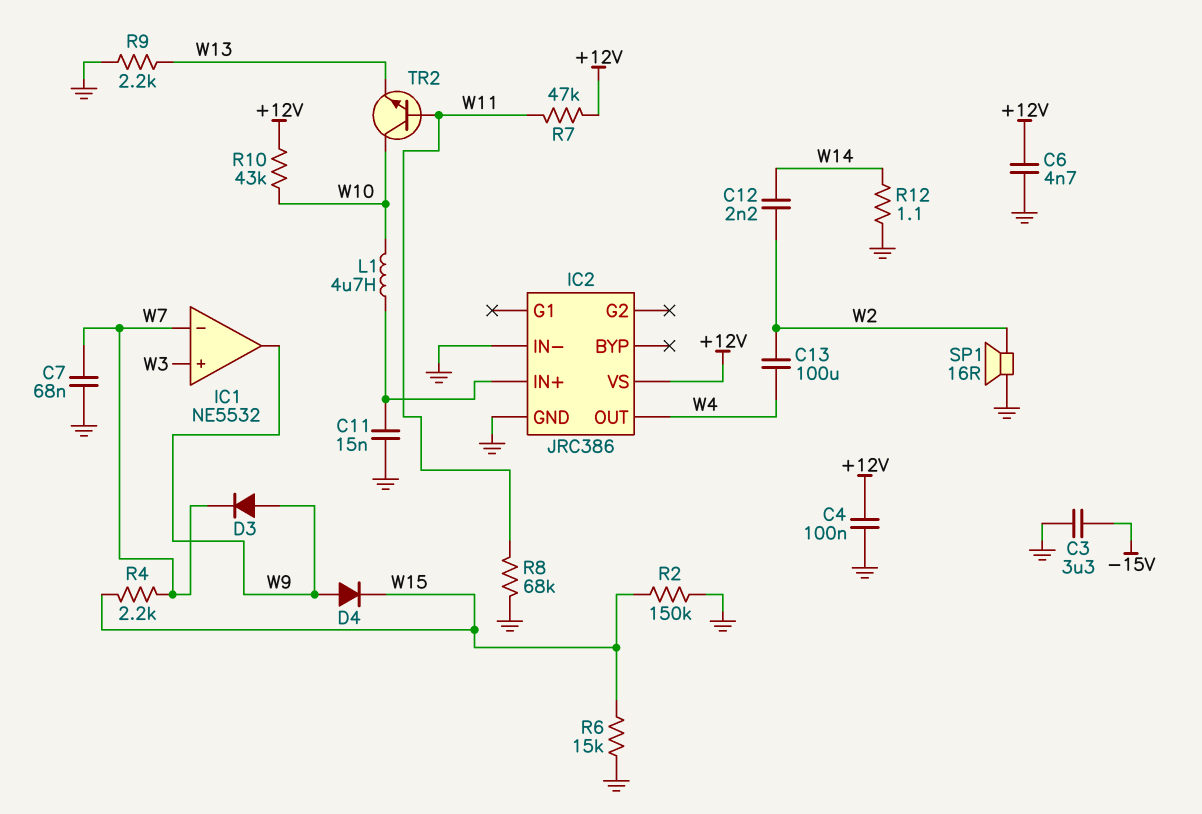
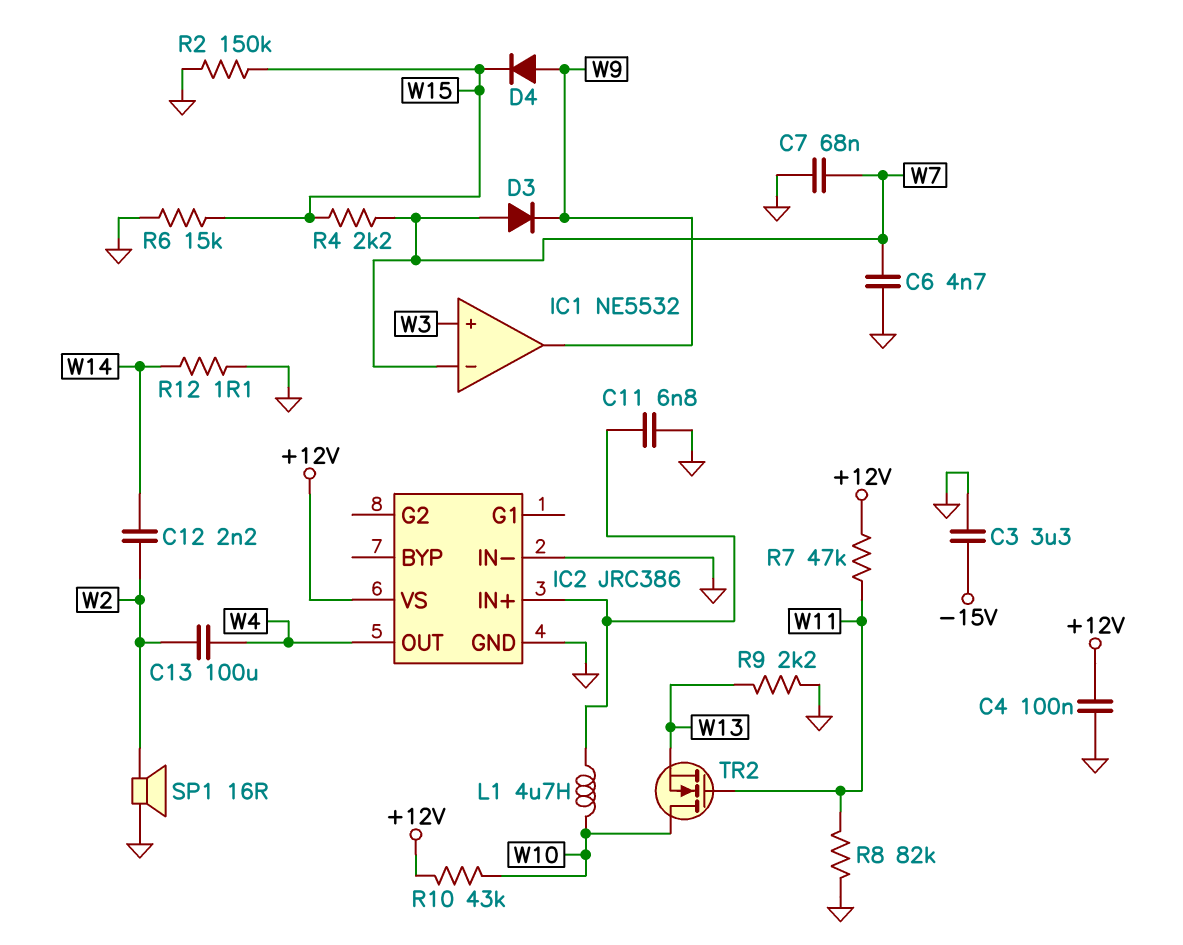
C6: 4.7nF (+12V, GND) -> 4.7nF (GND, W7)
C11: 15nF (GND, IC2/IN+) -> 6.8nF (GND, IC2/IN+)
D3: diode (A W9, K W7) -> diode (A W7, K W9)
R8: 68k (GND, W11) -> 82k (GND, W11)
TR2: NPN (B W11, C W10, E W13) -> NMOS (G W11, D W10, S W13)

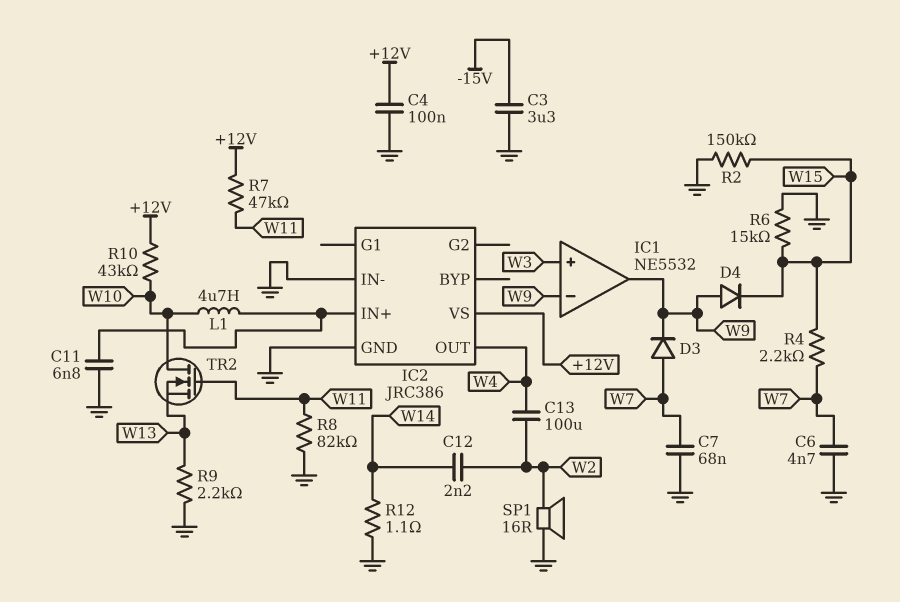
IC1 pin in-: W7 -> W9

